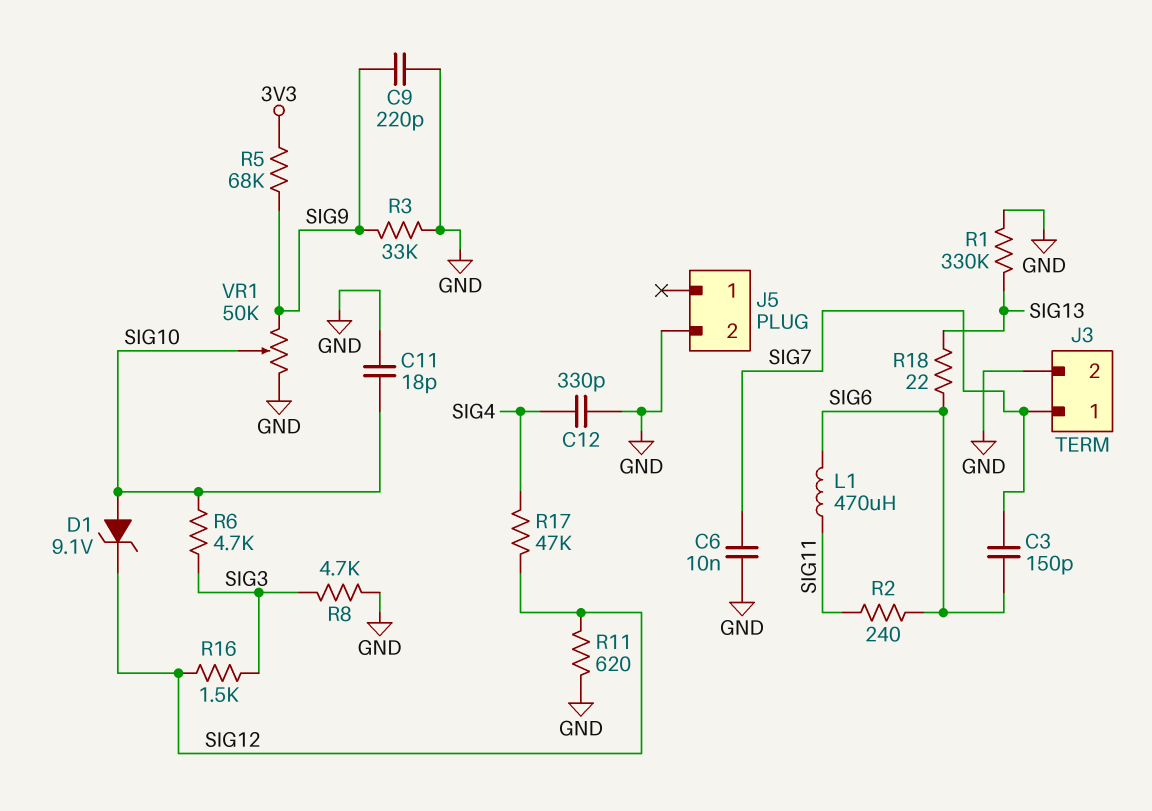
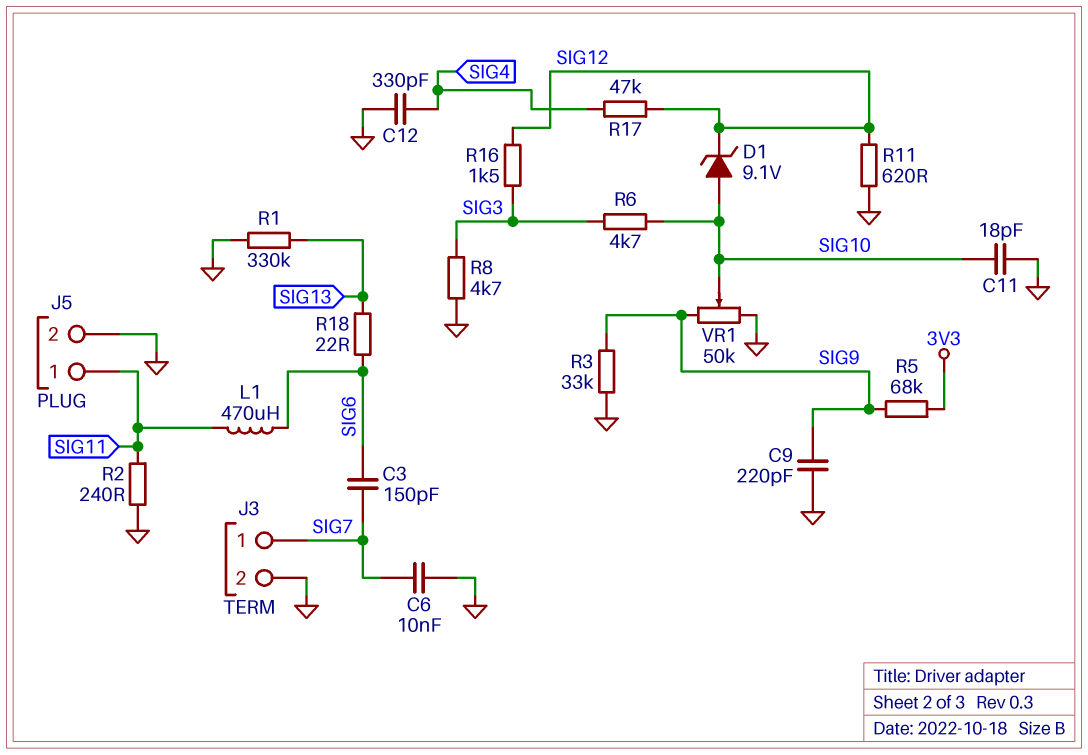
J5 pin 1: none -> SIG11
R2: 240 (SIG6, SIG11) -> 240 (GND, SIG11)

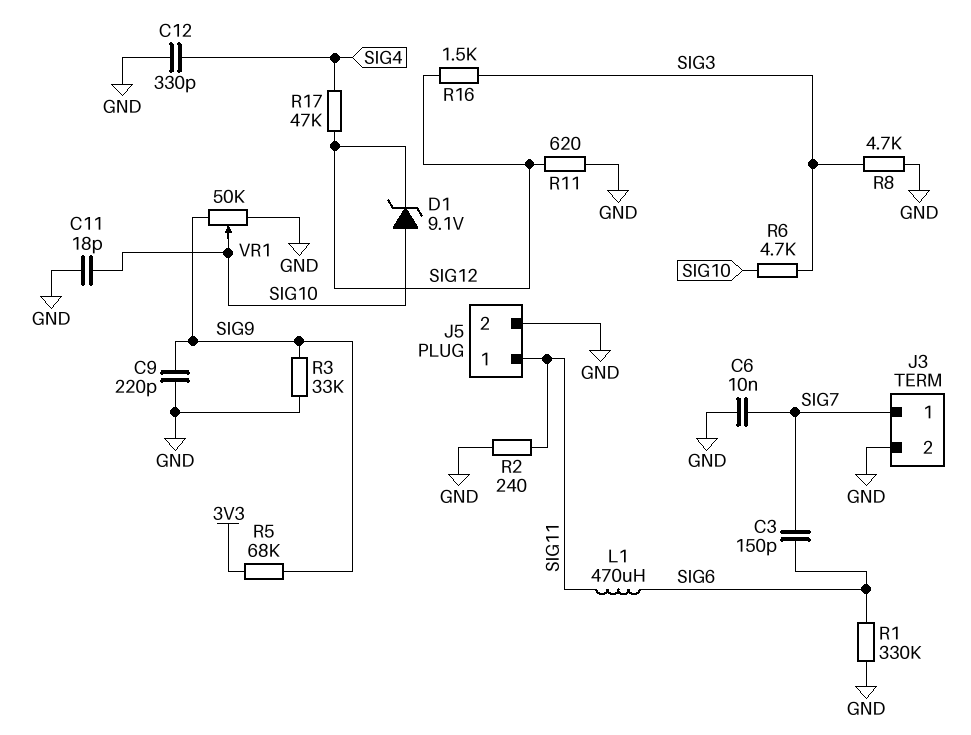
R1: 330k (GND, SIG13) -> 330k (GND, SIG6)
R18: 22 (SIG6, SIG13) -> none

